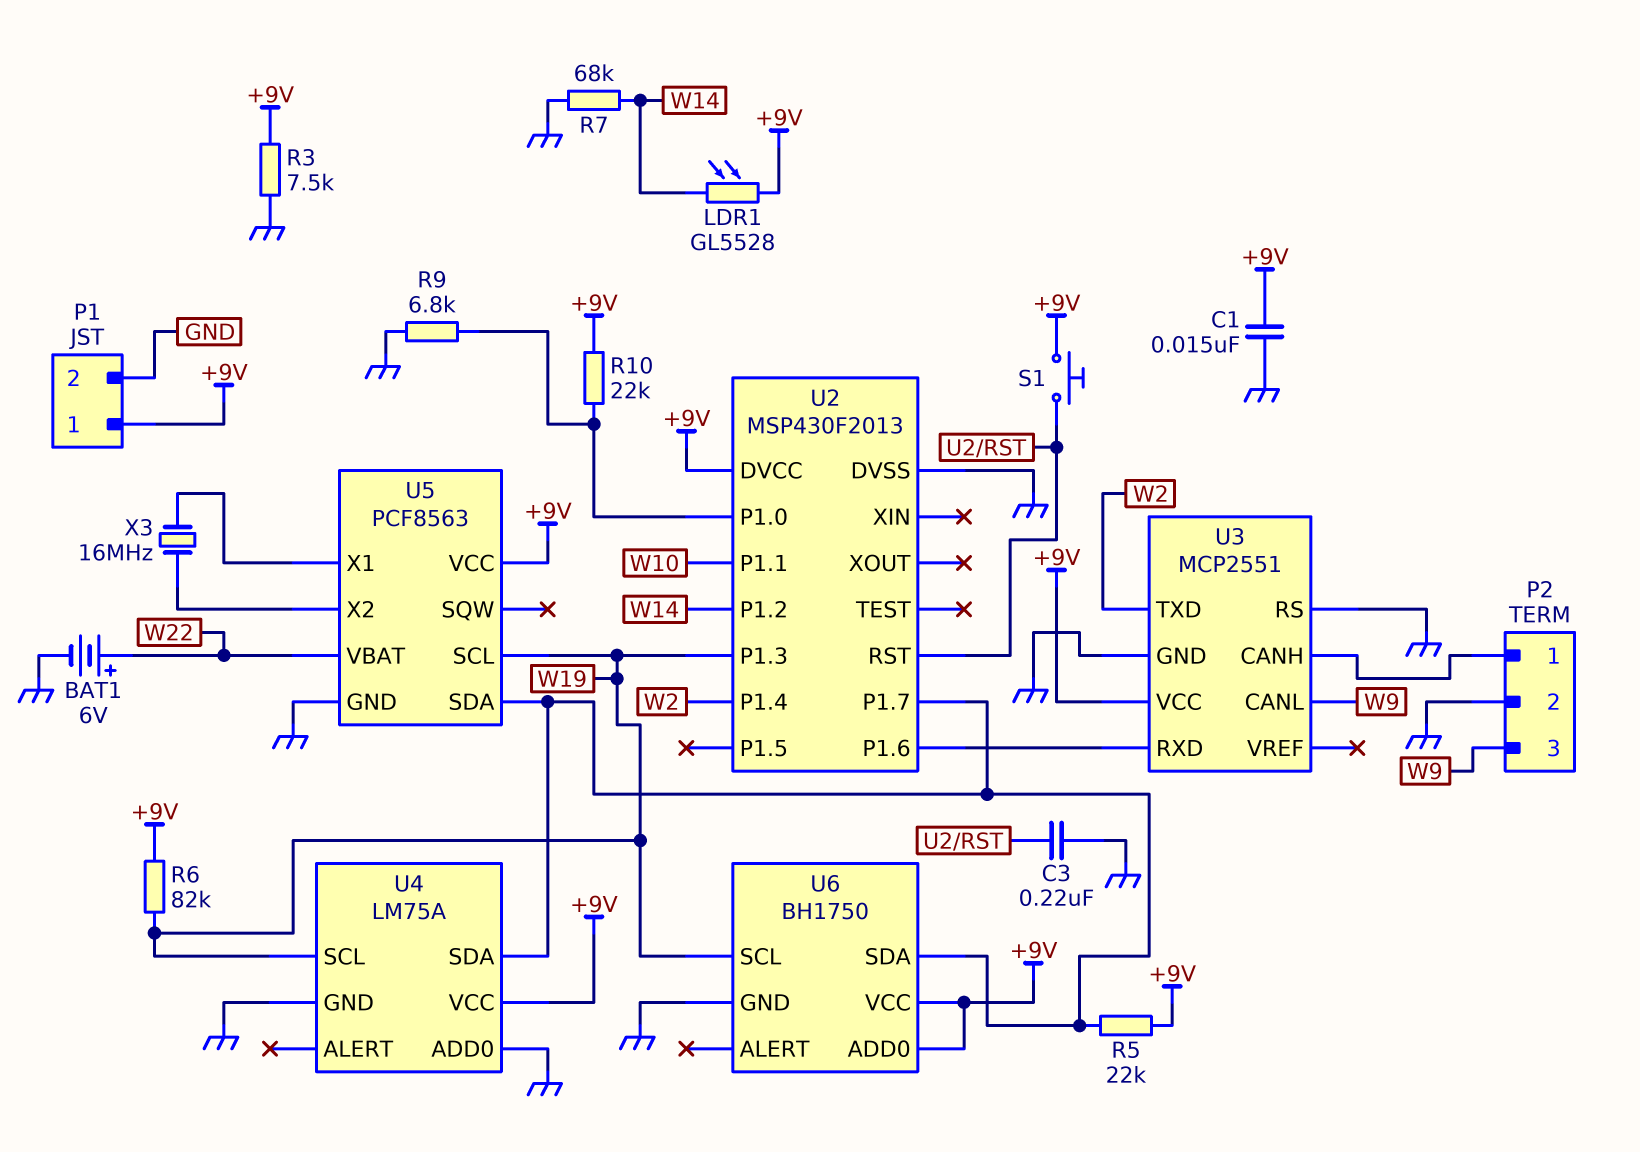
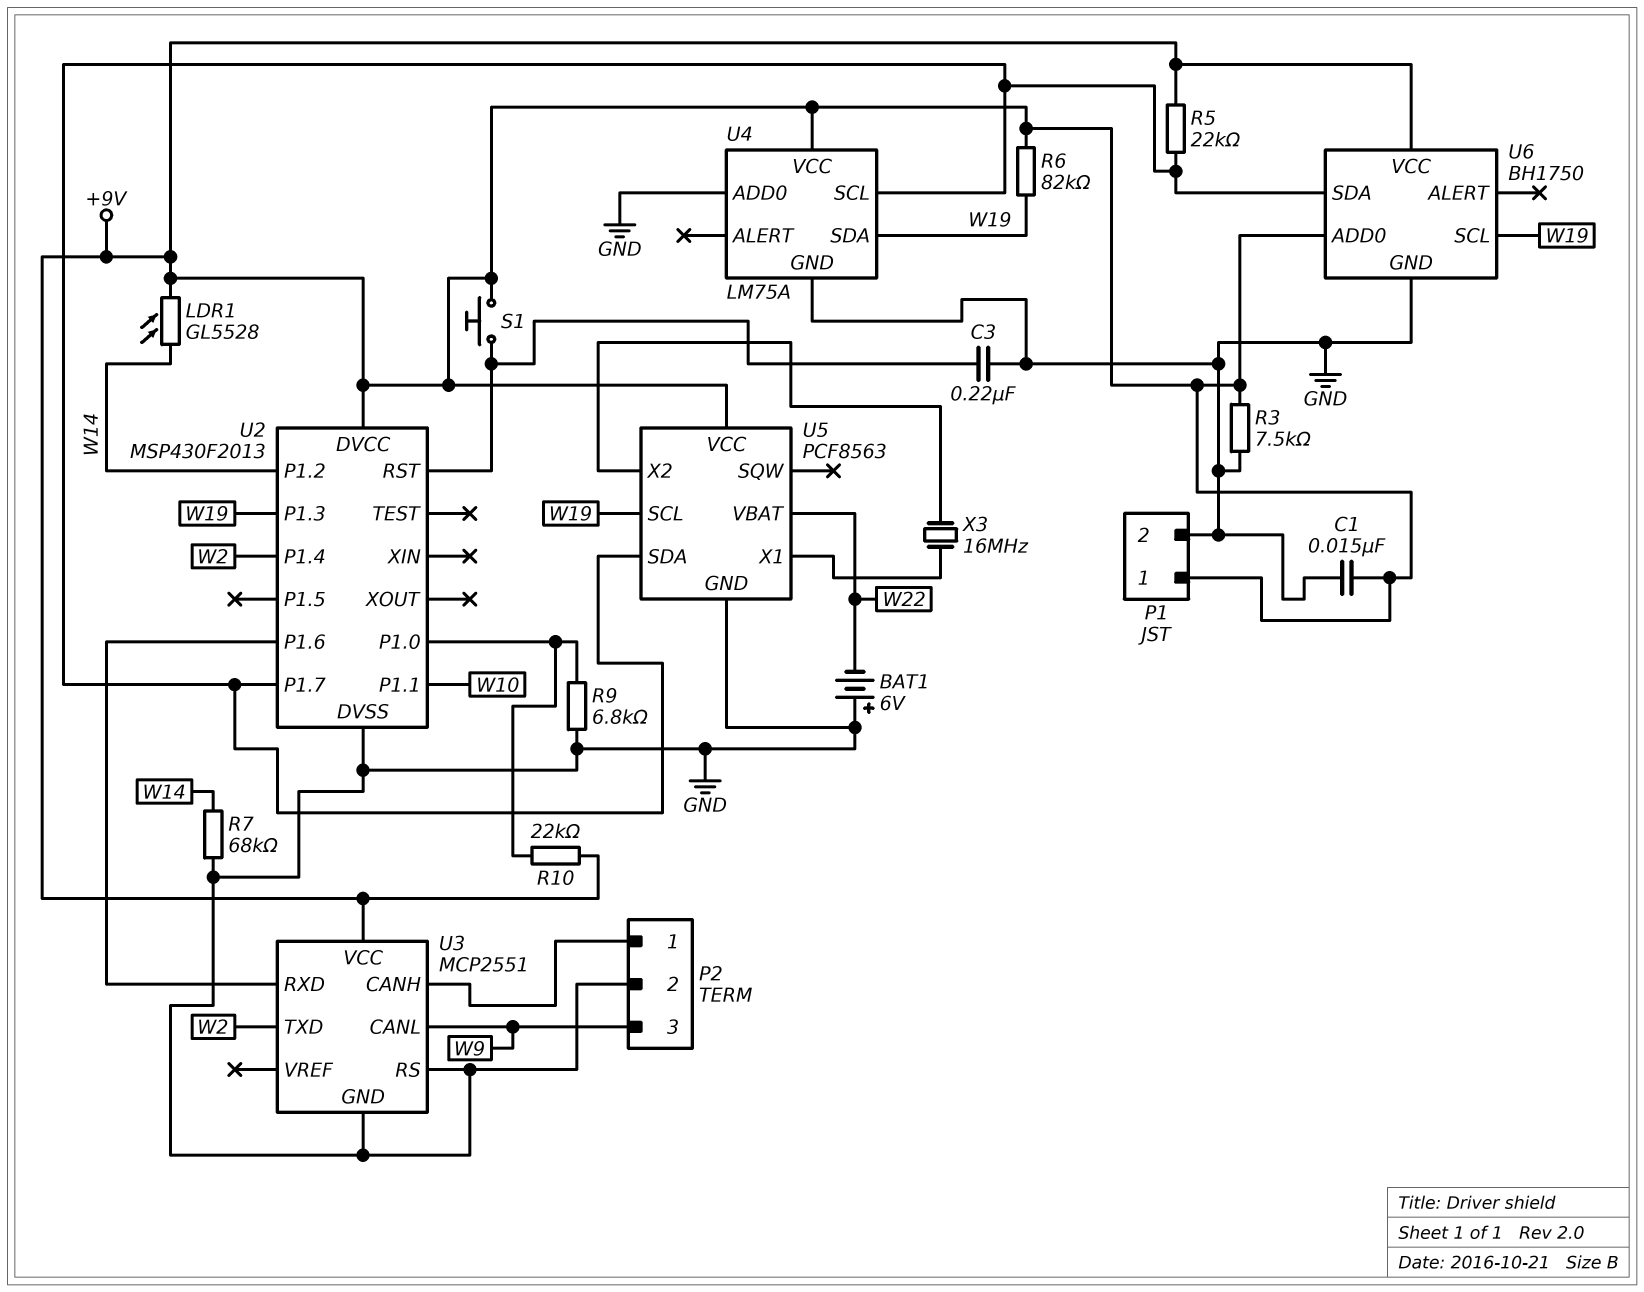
BAT1: 6V (plus W22, minus GND) -> 6V (plus GND, minus W22)
U4 pin SCL: W19 -> U2/P1.7
U4 pin SDA: U2/P1.7 -> W19

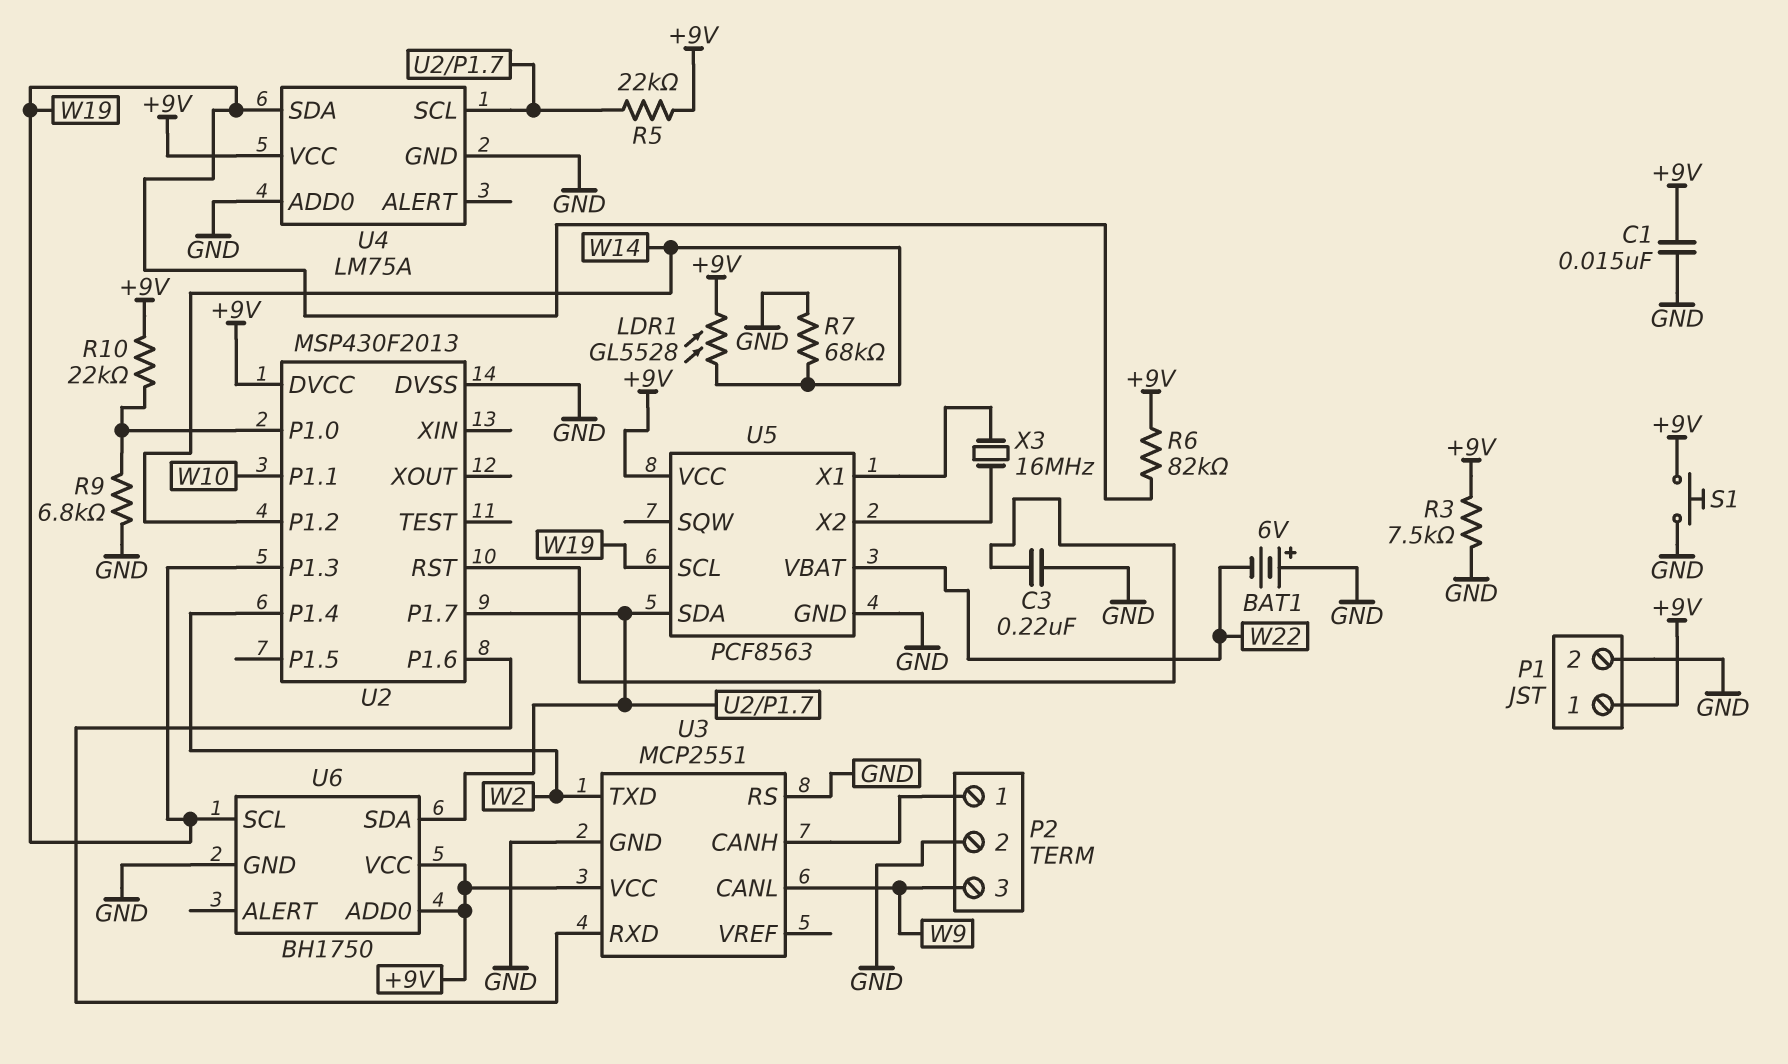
S1: button (+9V, U2/RST) -> button (+9V, GND)

